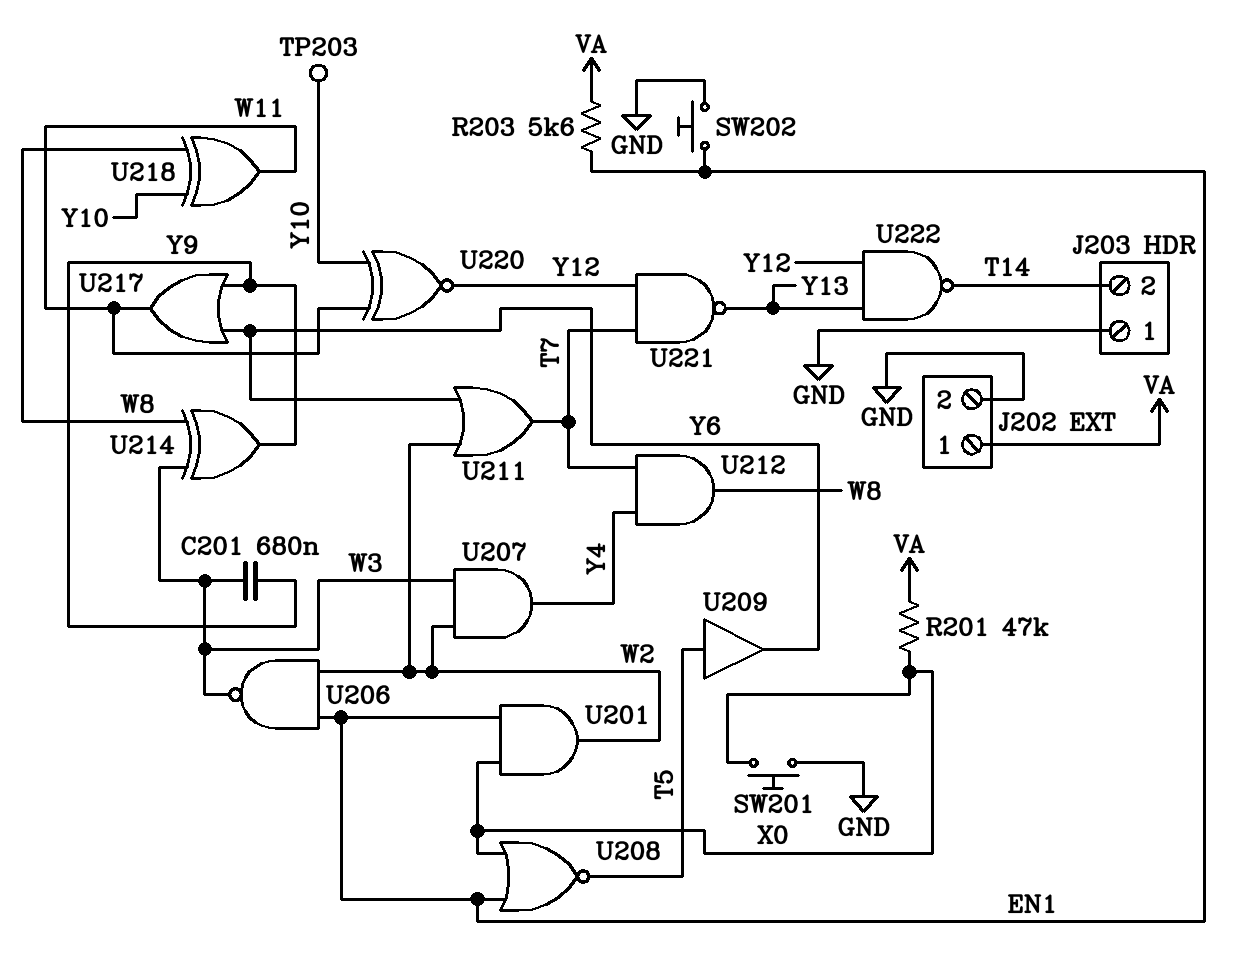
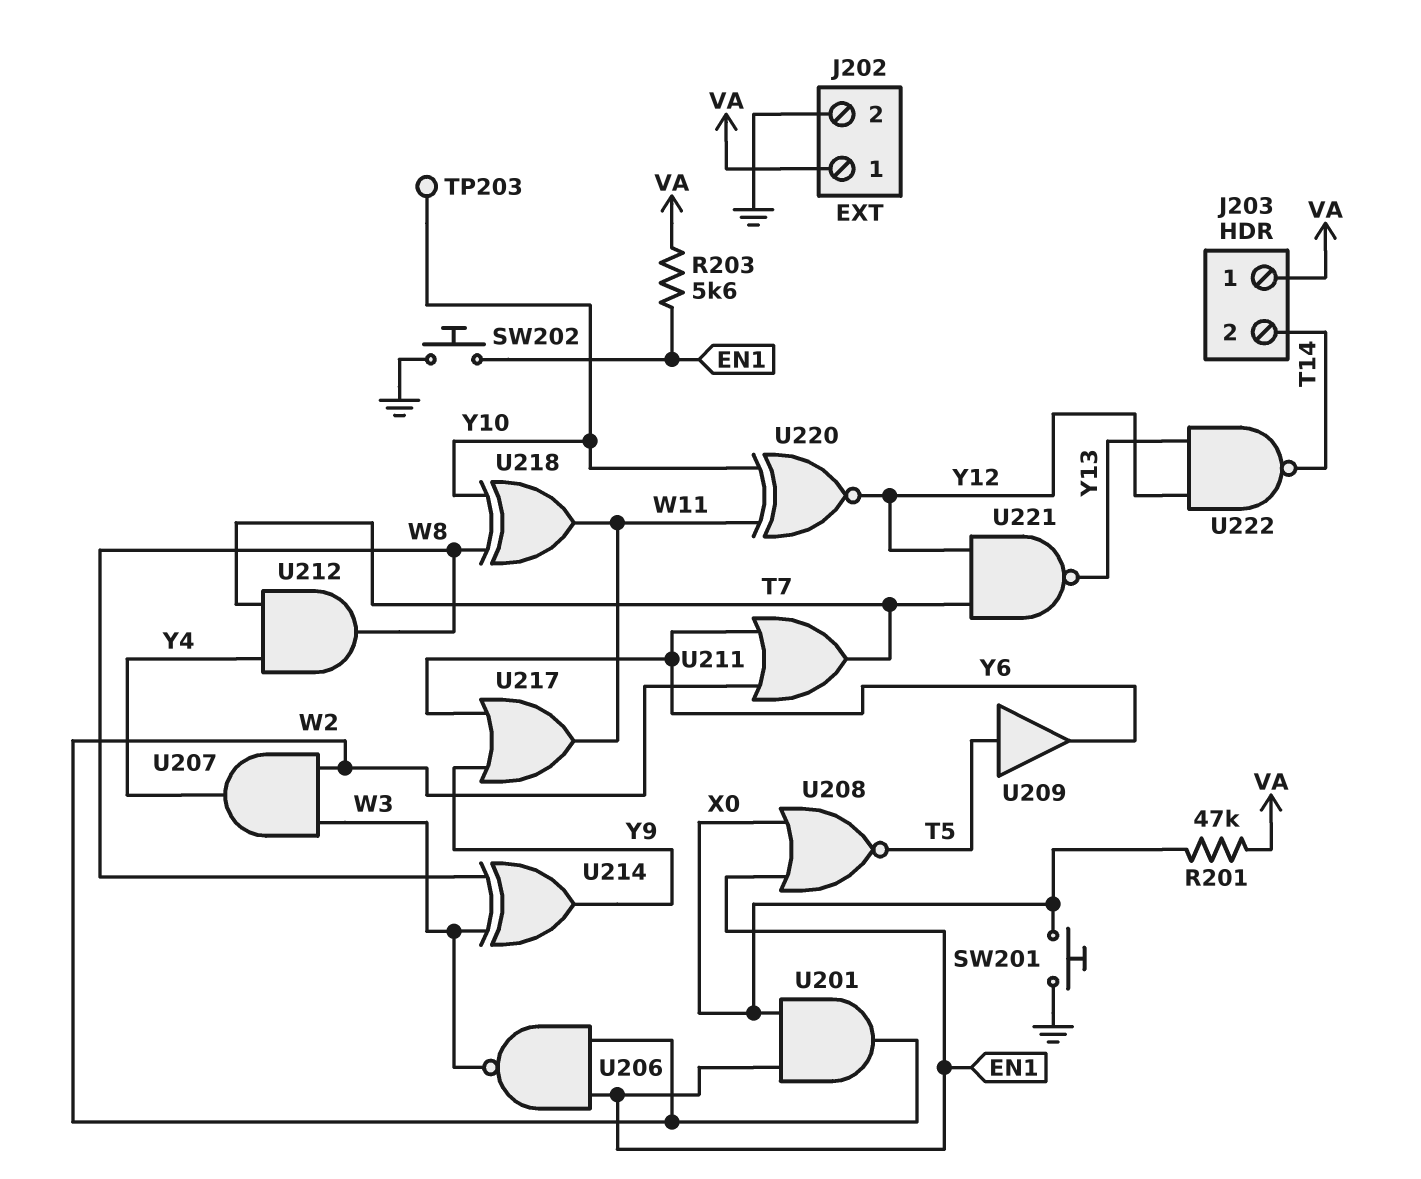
C201: 680nF (W3, Y9) -> none
J203 pin 1: GND -> VA

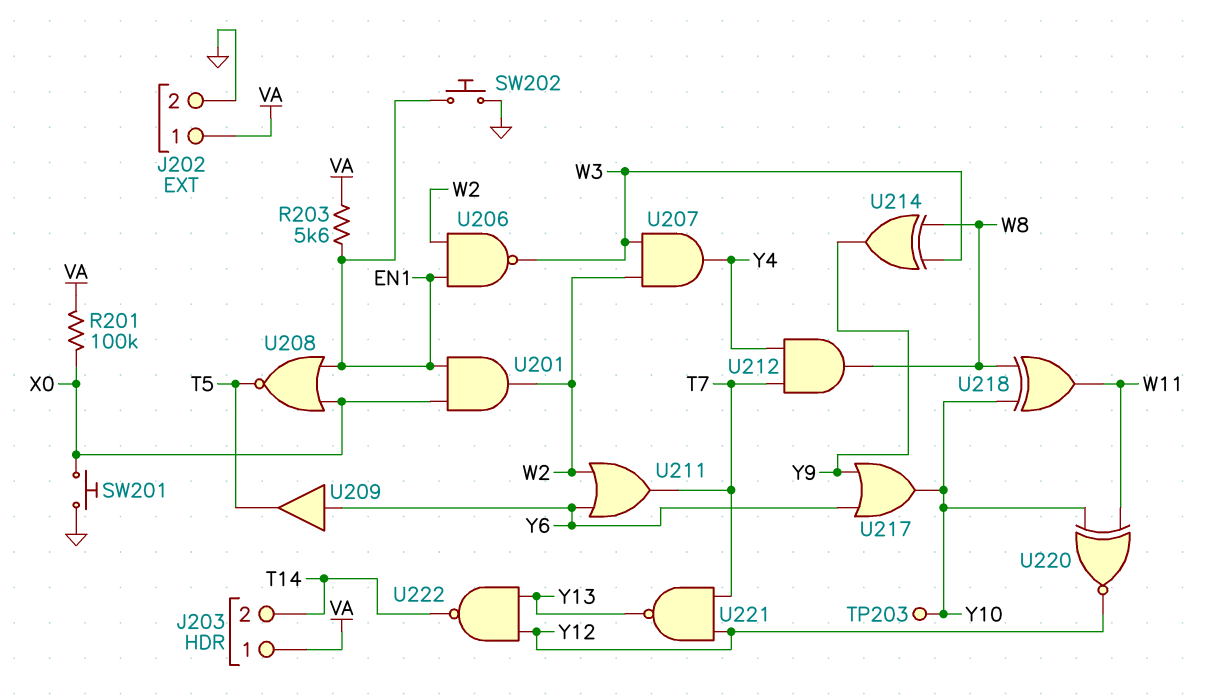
R201: 47k (VA, X0) -> 100k (VA, X0)
U209: buffer (in T5, out Y6) -> buffer (in Y6, out T5)
U217: OR (in Y6, in Y9, out W11) -> OR (in Y6, in Y9, out Y10)

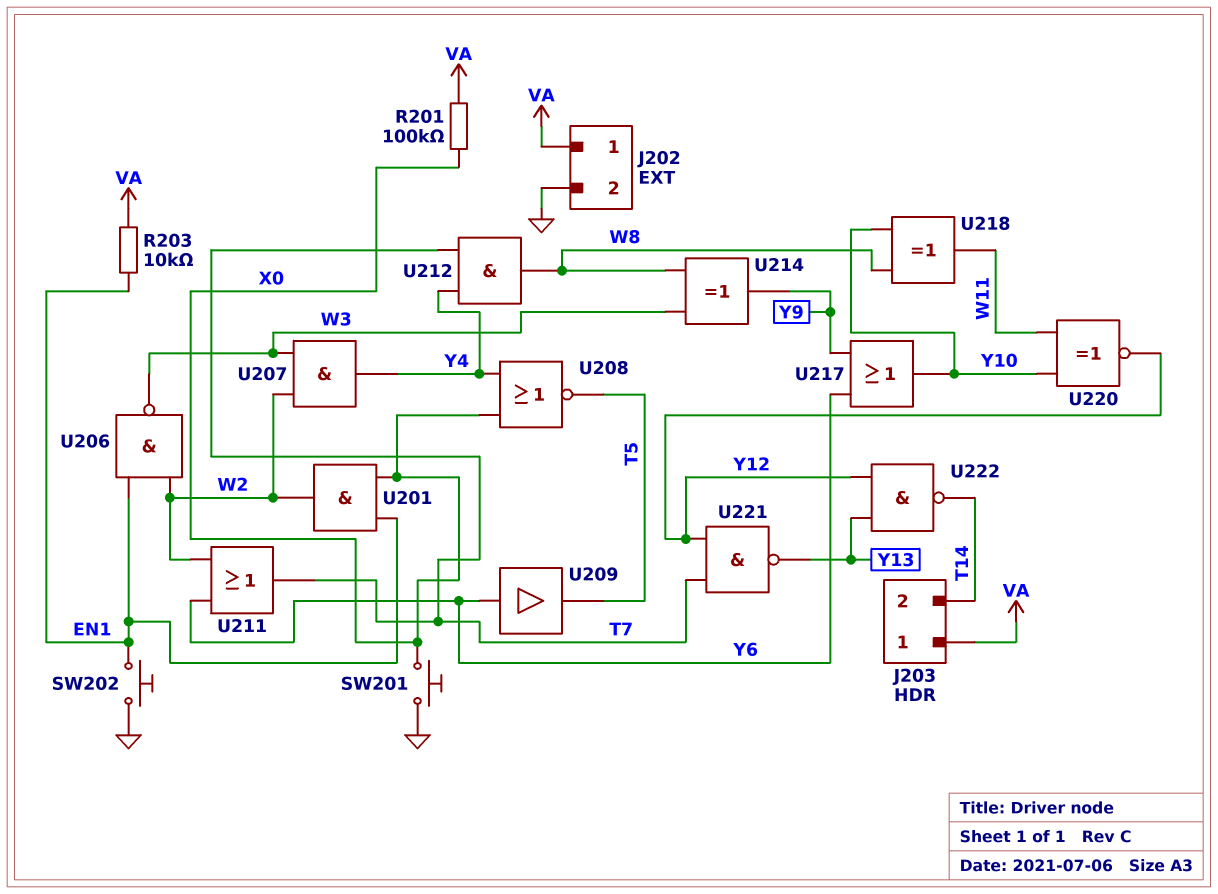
R203: 5.6k (EN1, VA) -> 10k (EN1, VA)
TP203: test point (Y10) -> none
U208: NOR (in EN1, in X0, out T5) -> NOR (in X0, in Y4, out T5)

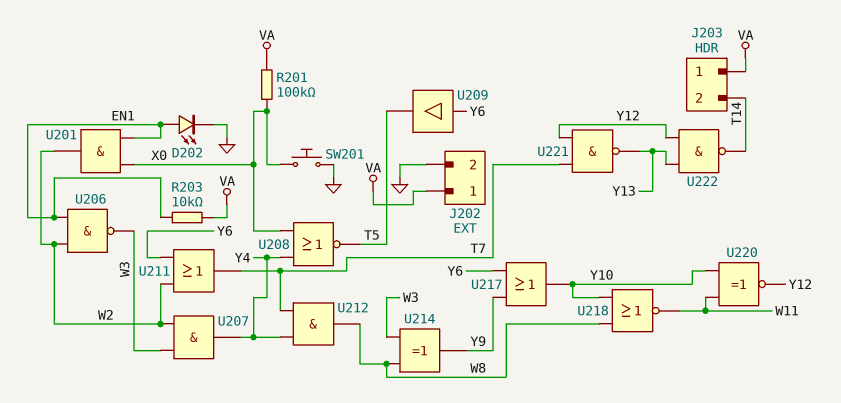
D202: none -> LED (A EN1, K GND)
SW202: button (EN1, GND) -> none
U218: XOR (in W8, in Y10, out W11) -> NOR (in W8, in Y10, out W11)

